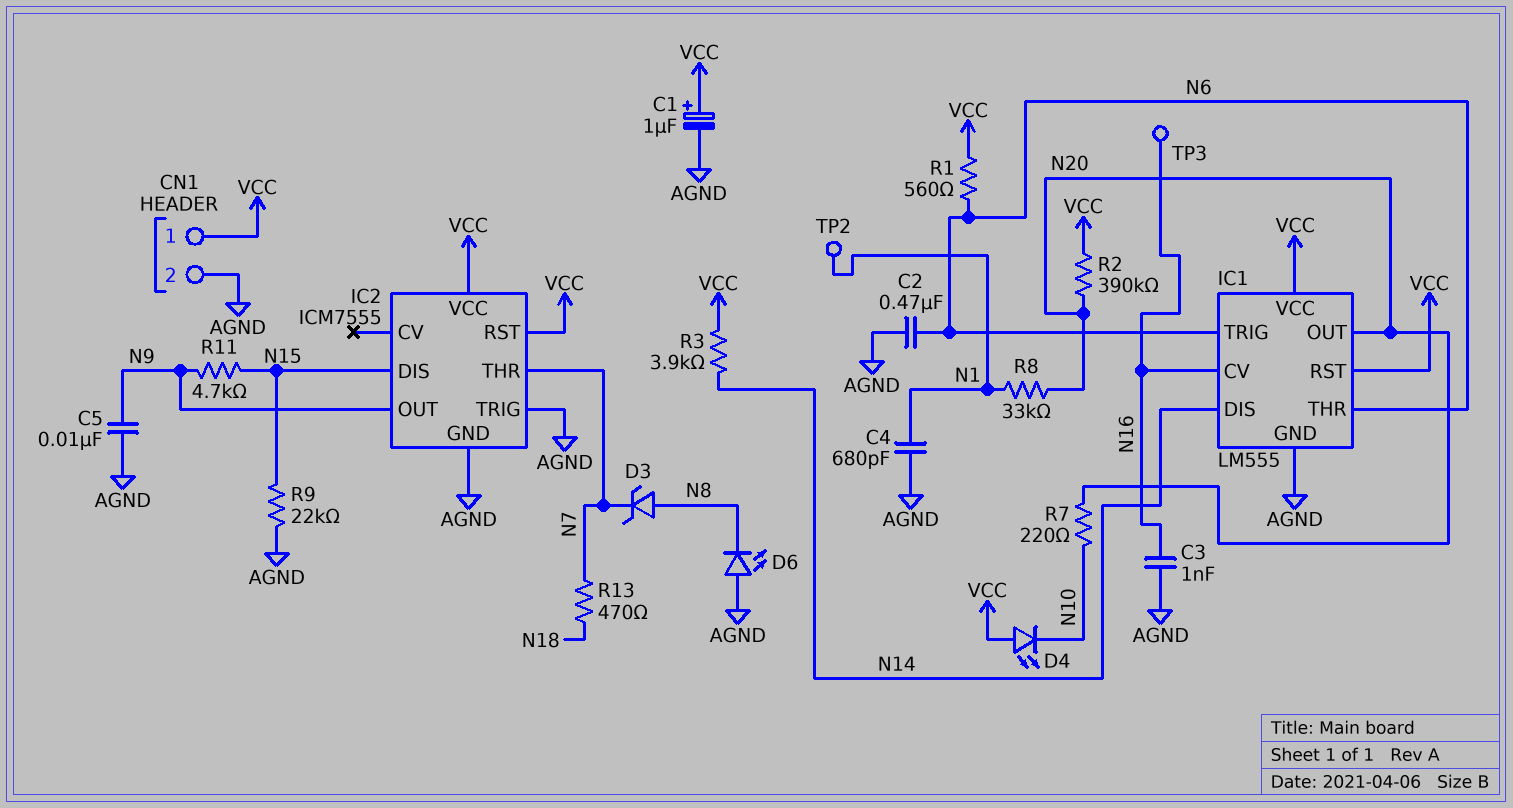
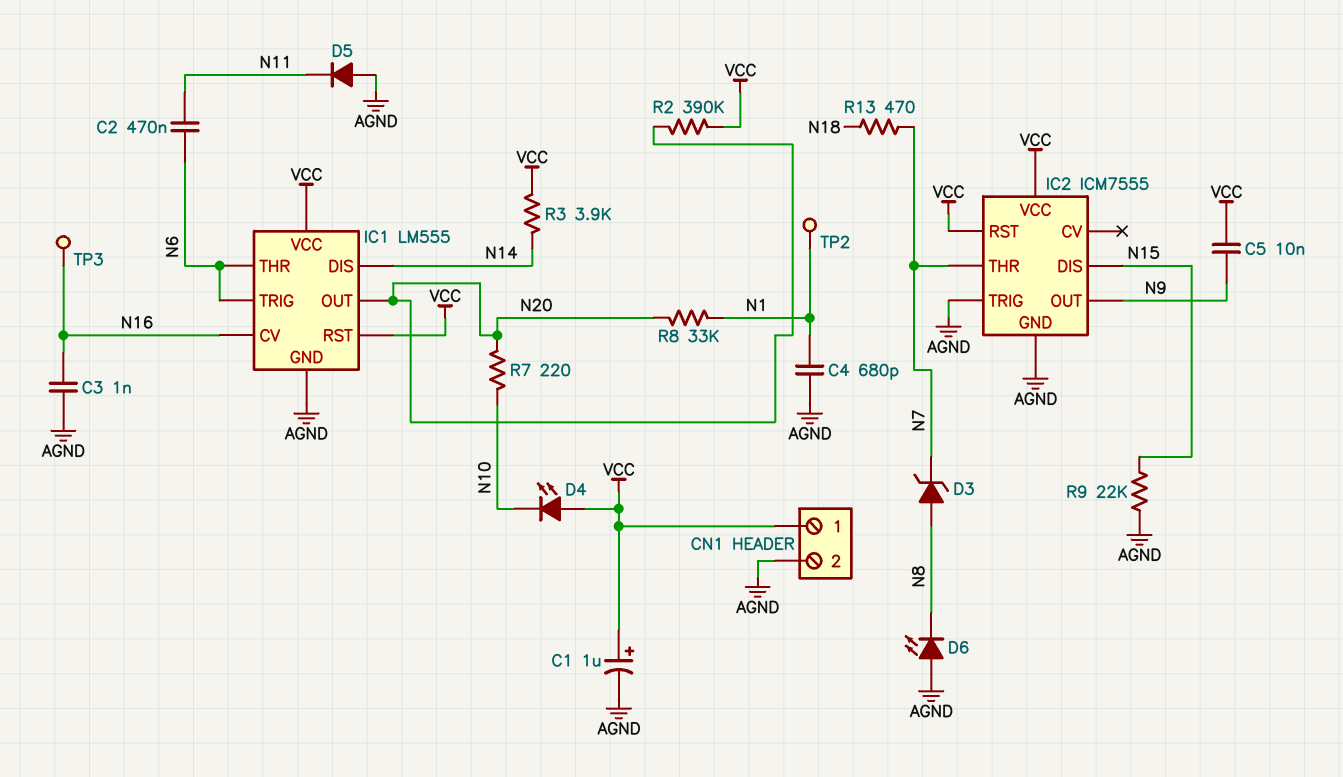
C2: 470nF (AGND, N6) -> 470nF (N6, N11)
C5: 10nF (AGND, N9) -> 10nF (N9, VCC)
D5: none -> diode (A AGND, K N11)
R1: 560 (N6, VCC) -> none
R11: 4.7k (N9, N15) -> none

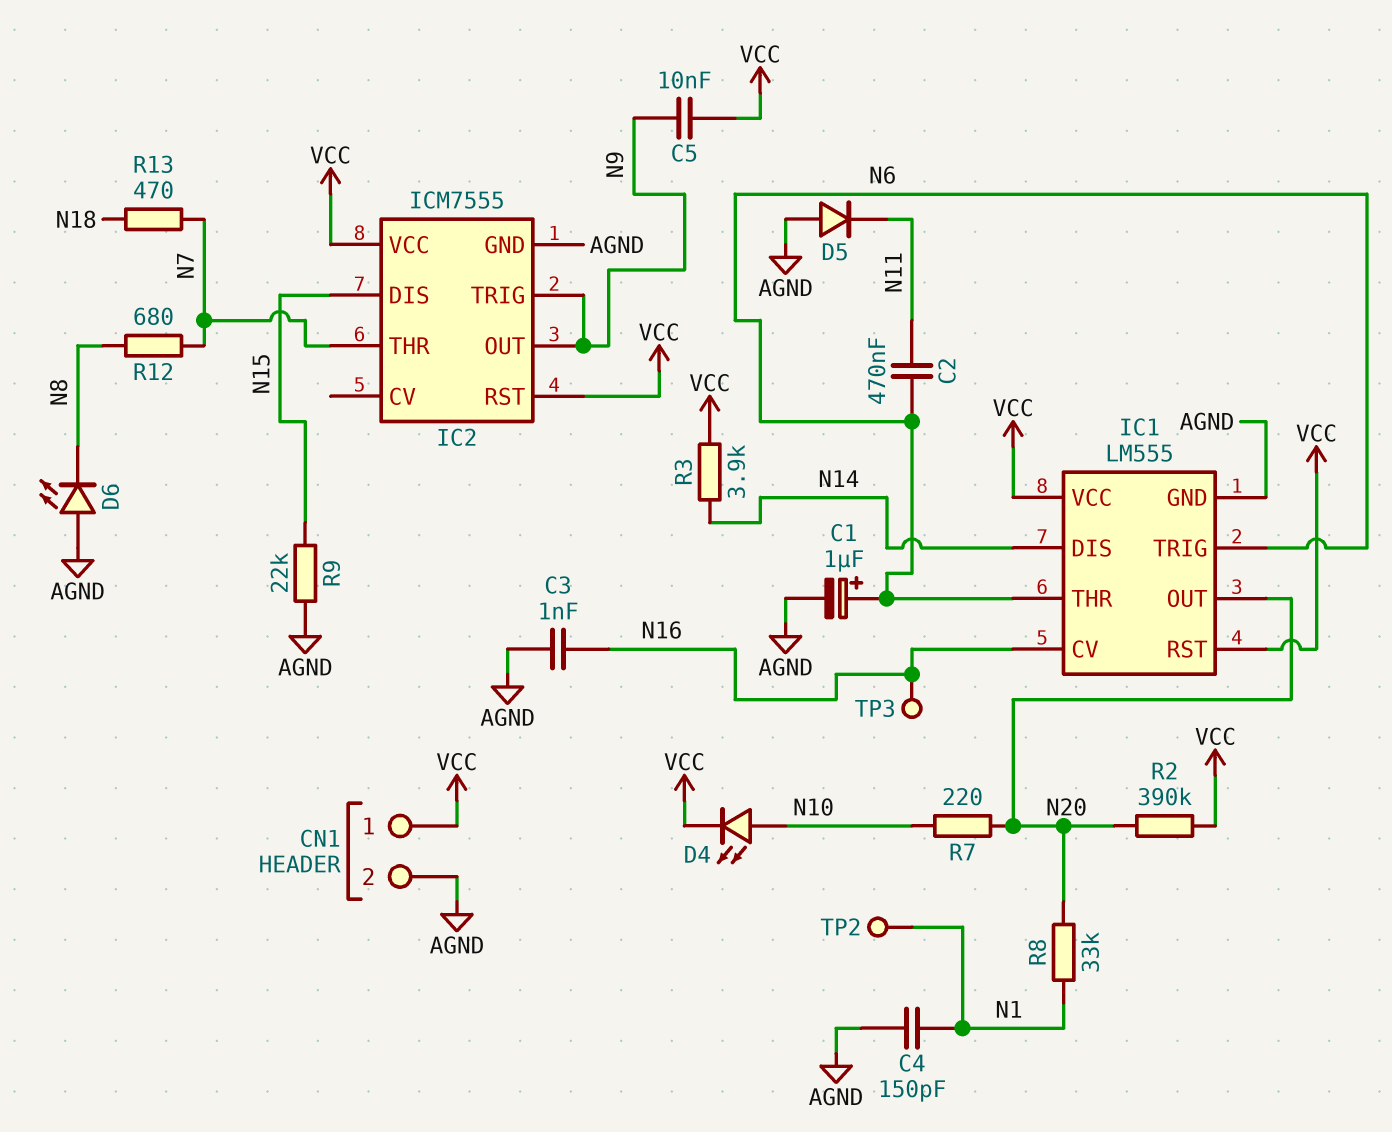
C1: 1uF (plus VCC, minus AGND) -> 1uF (plus N6, minus AGND)
C4: 680pF (AGND, N1) -> 150pF (AGND, N1)
D3: zener (A N8, K N7) -> none
D4: LED (A VCC, K N10) -> LED (A N10, K VCC)
IC2 pin TRIG: AGND -> N9
R12: none -> 680 (N7, N8)

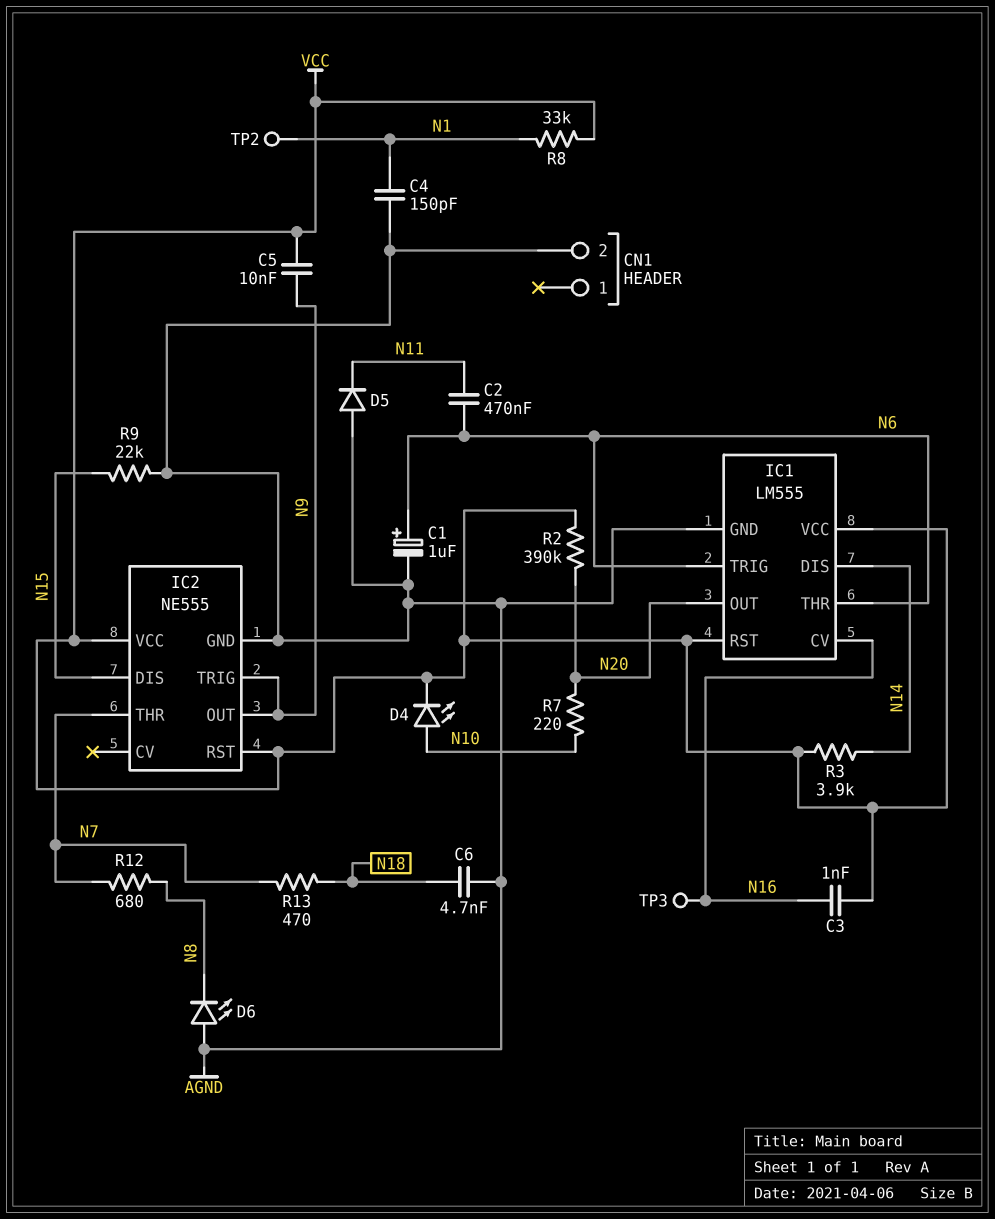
C3: 1nF (AGND, N16) -> 1nF (N16, VCC)
C6: none -> 4.7nF (AGND, N18)
CN1 pin 1: VCC -> none
IC2: ICM7555 -> NE555
R8: 33k (N1, N20) -> 33k (N1, VCC)

